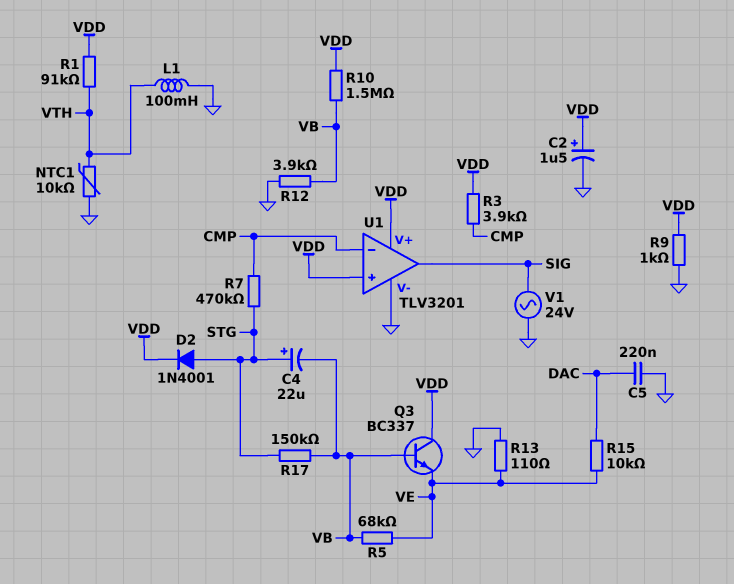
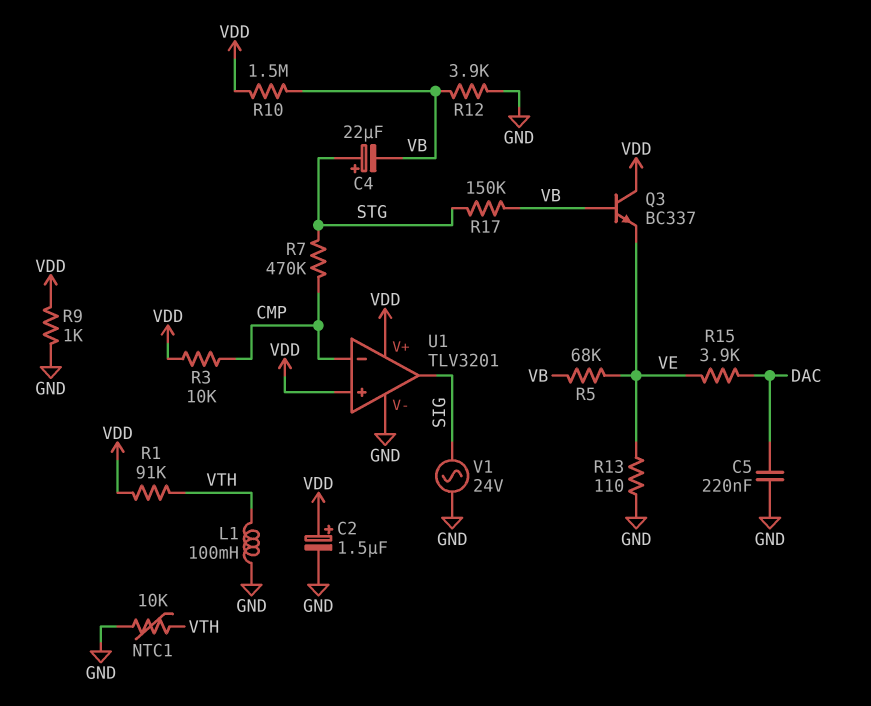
D2: diode 1N4001 (A STG, K VDD) -> none
R3: 3.9k (CMP, VDD) -> 10k (CMP, VDD)
R15: 10k (DAC, VE) -> 3.9k (DAC, VE)

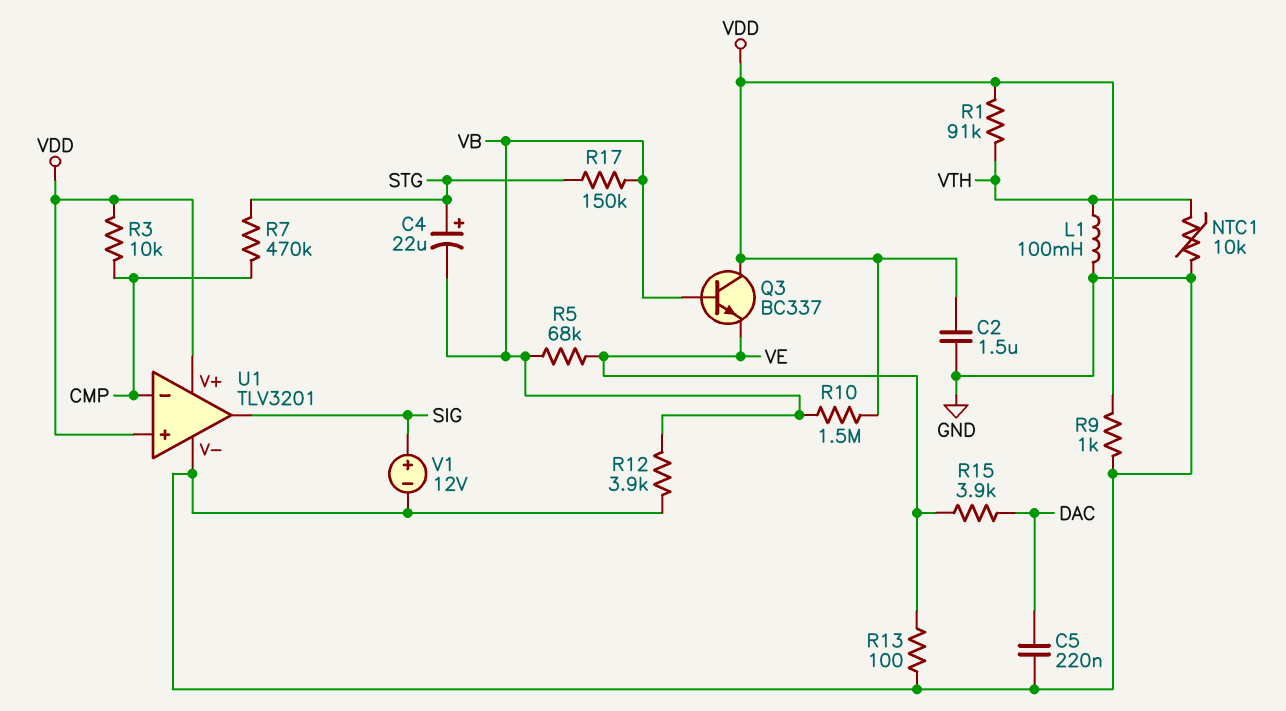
C2: 1.5uF (plus VDD, minus GND) -> 1.5uF (GND, VDD)
R13: 110 (GND, VE) -> 100 (GND, VE)
V1: AC 24V (GND, SIG) -> 12V (plus SIG, minus GND)

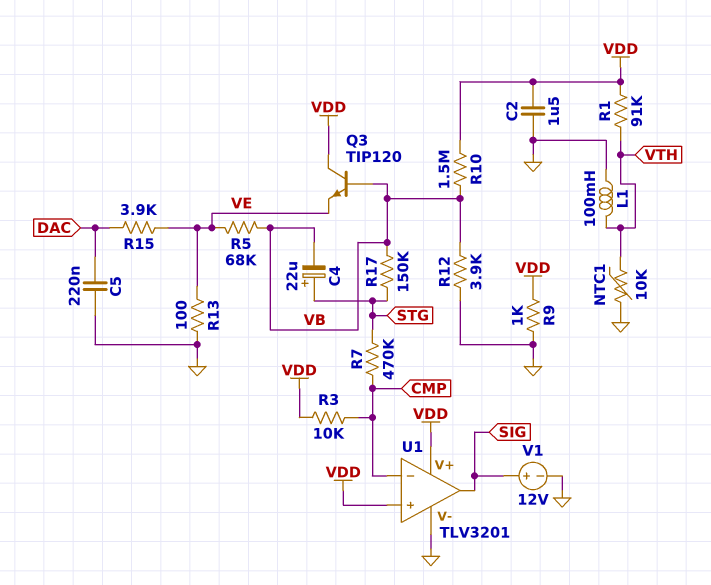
Q3: NPN BC337 (B VB, C VDD, E VE) -> NPN TIP120 (B VB, C VDD, E VE)

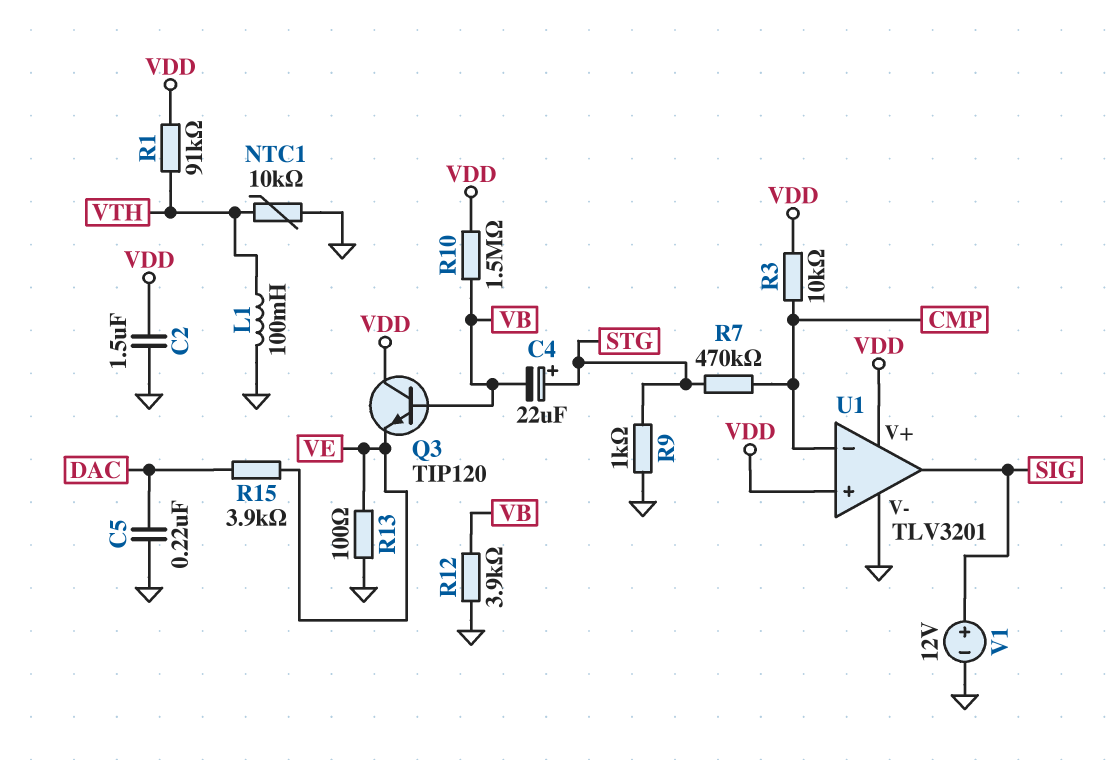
R5: 68k (VB, VE) -> none
R9: 1k (GND, VDD) -> 1k (GND, STG)
R17: 150k (STG, VB) -> none

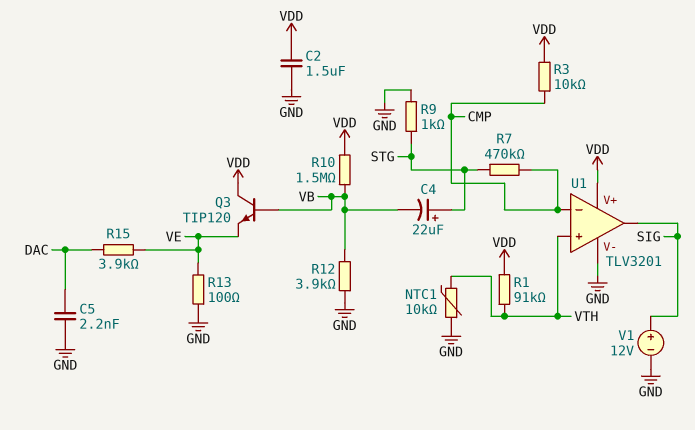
C5: 220nF (DAC, GND) -> 2.2nF (DAC, GND)
L1: 100mH (GND, VTH) -> none
U1 pin in+: VDD -> VTH

